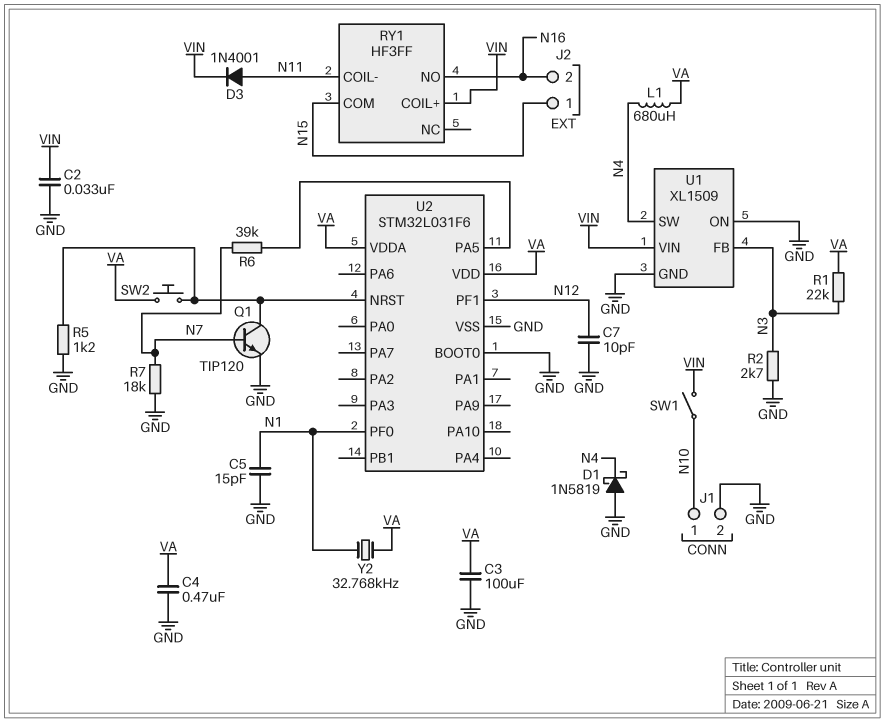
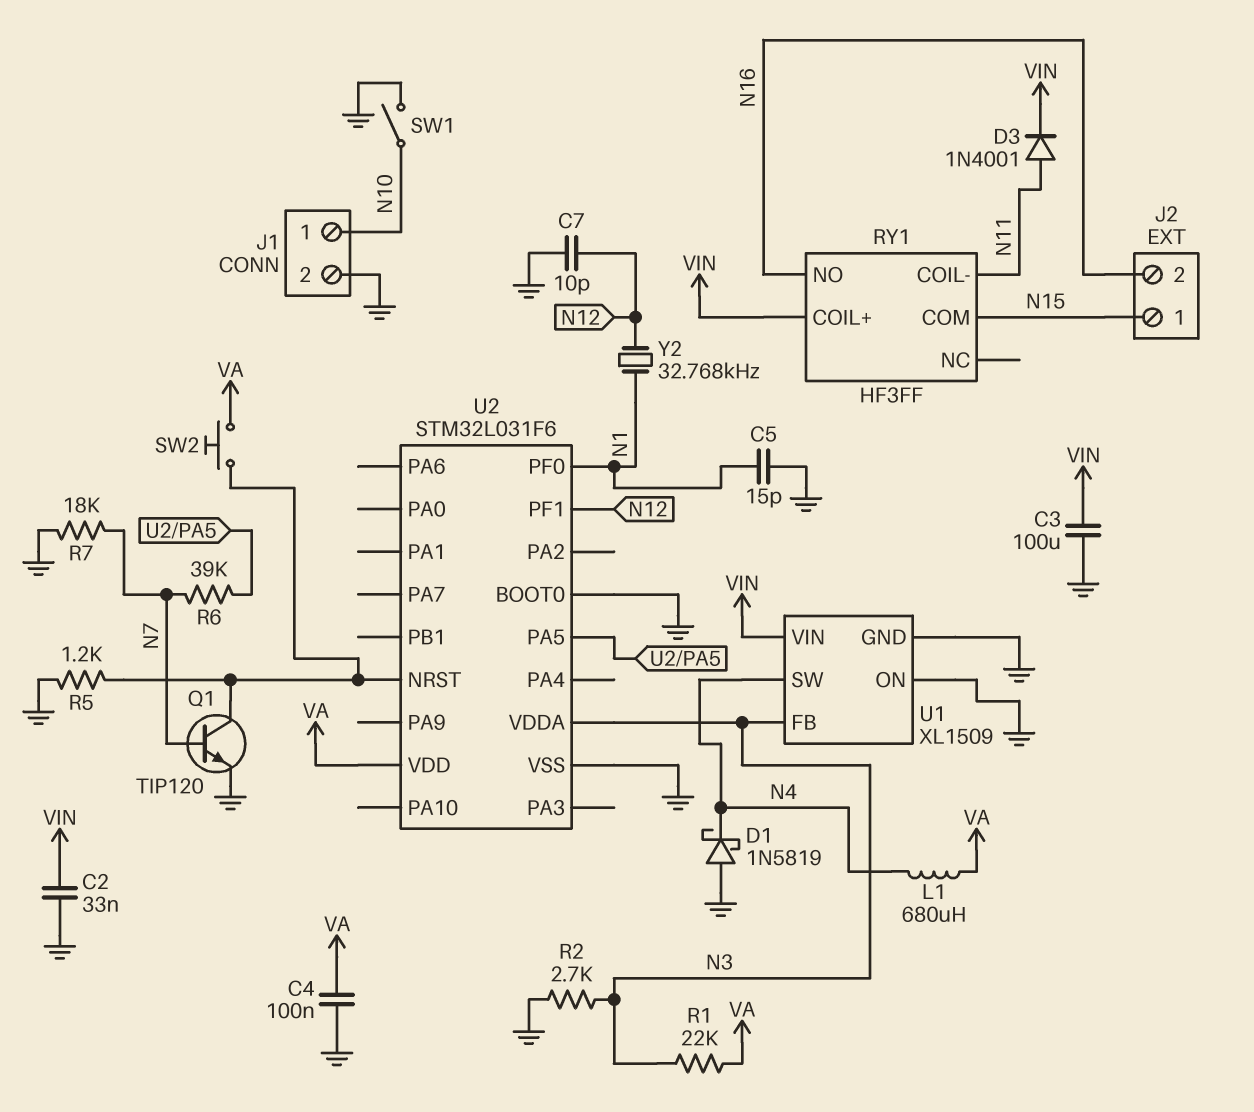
C3: 100uF (GND, VA) -> 100uF (GND, VIN)
C4: 470nF (GND, VA) -> 100nF (GND, VA)
SW1: switch (N10, VIN) -> switch (GND, N10)
U2 pin VDDA: VA -> N3
Y2: 32.768kHz (N1, VA) -> 32.768kHz (N1, N12)

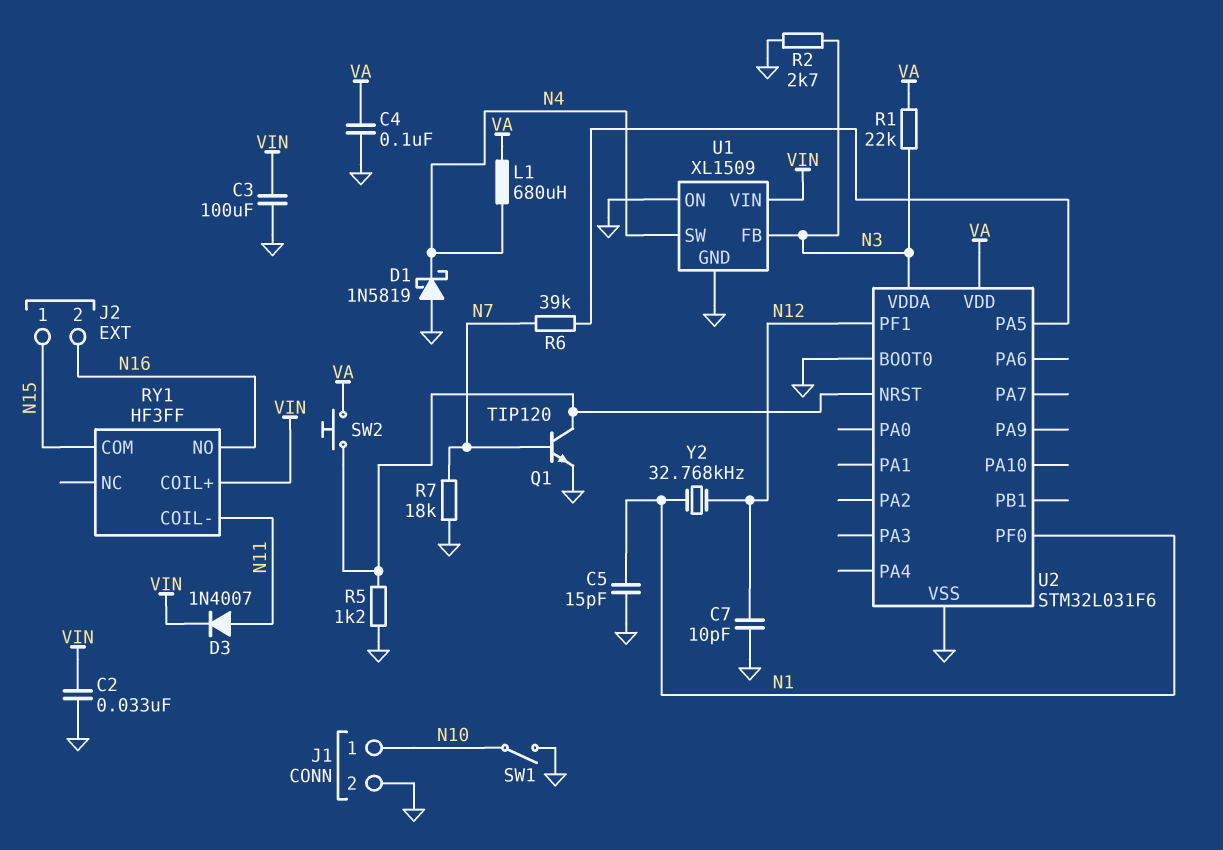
D3: diode 1N4001 (A N11, K VIN) -> diode 1N4007 (A N11, K VIN)

